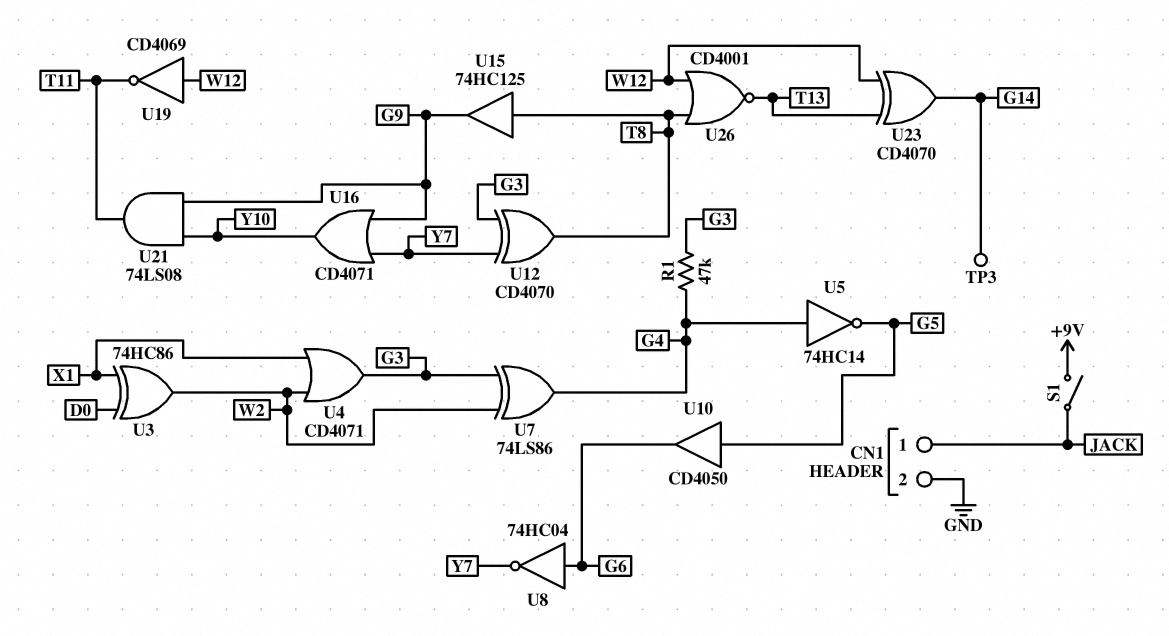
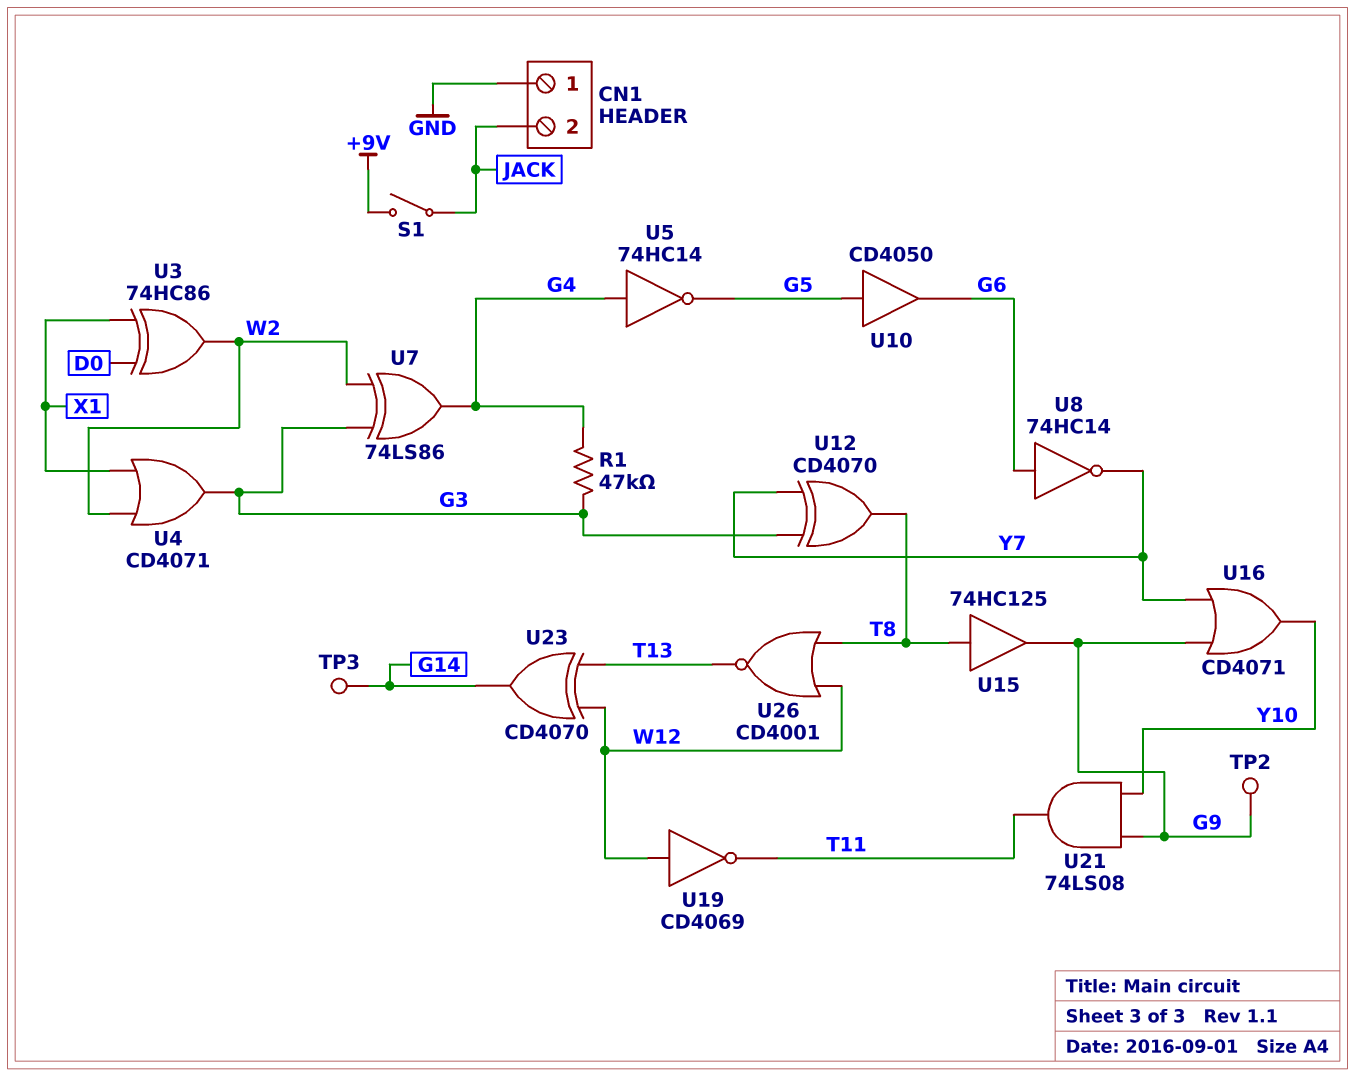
CN1 pin 1: JACK -> GND
CN1 pin 2: GND -> JACK
TP2: none -> test point (G9)
U8: NOT 74HC04 (in G6, out Y7) -> NOT 74HC14 (in G6, out Y7)

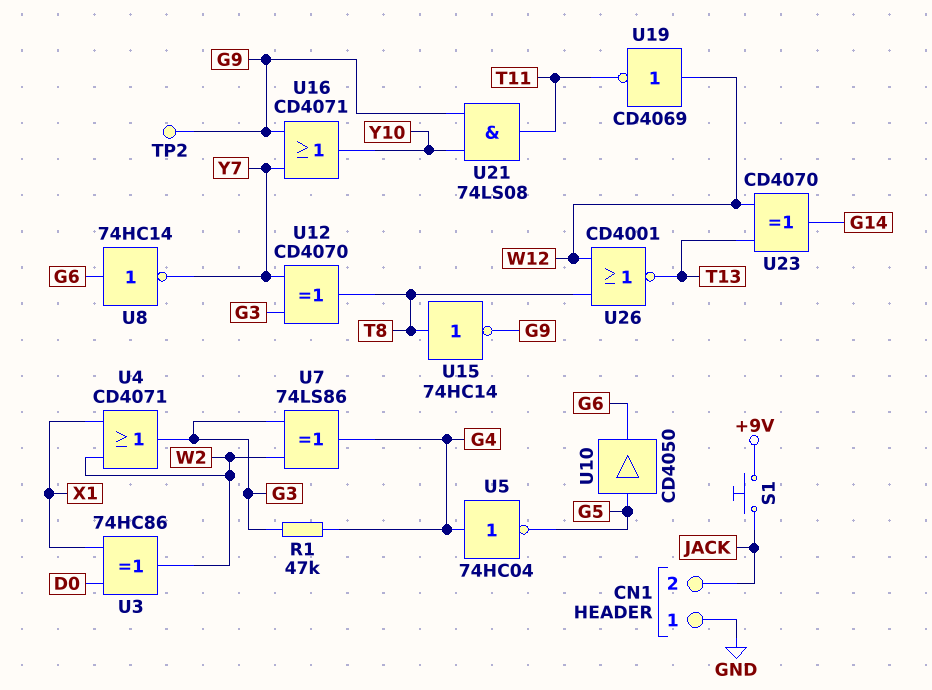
S1: switch (+9V, JACK) -> button (+9V, JACK)
TP3: test point (G14) -> none
U5: NOT 74HC14 (in G4, out G5) -> NOT 74HC04 (in G4, out G5)
U15: buffer 74HC125 (in T8, out G9) -> NOT 74HC14 (in T8, out G9)

